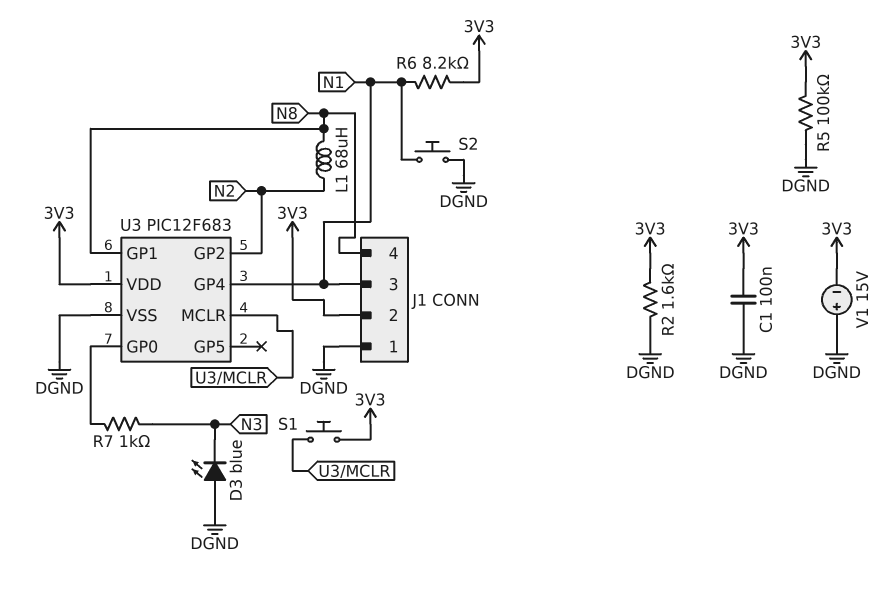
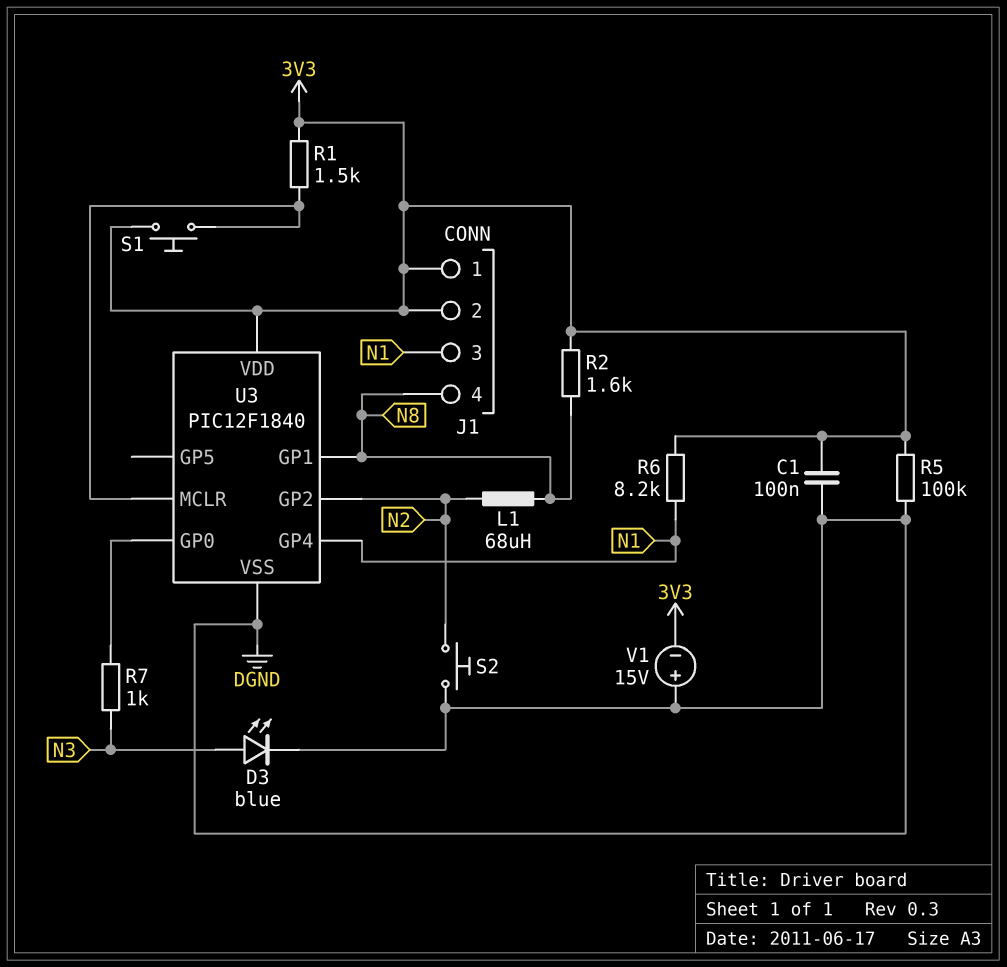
D3: LED blue (A DGND, K N3) -> LED blue (A N3, K DGND)
J1 pin 1: DGND -> 3V3
R1: none -> 1.5k (3V3, U3/MCLR)
R2: 1.6k (3V3, DGND) -> 1.6k (3V3, N8)
S2: button (DGND, N1) -> button (DGND, N2)
U3: PIC12F683 -> PIC12F1840

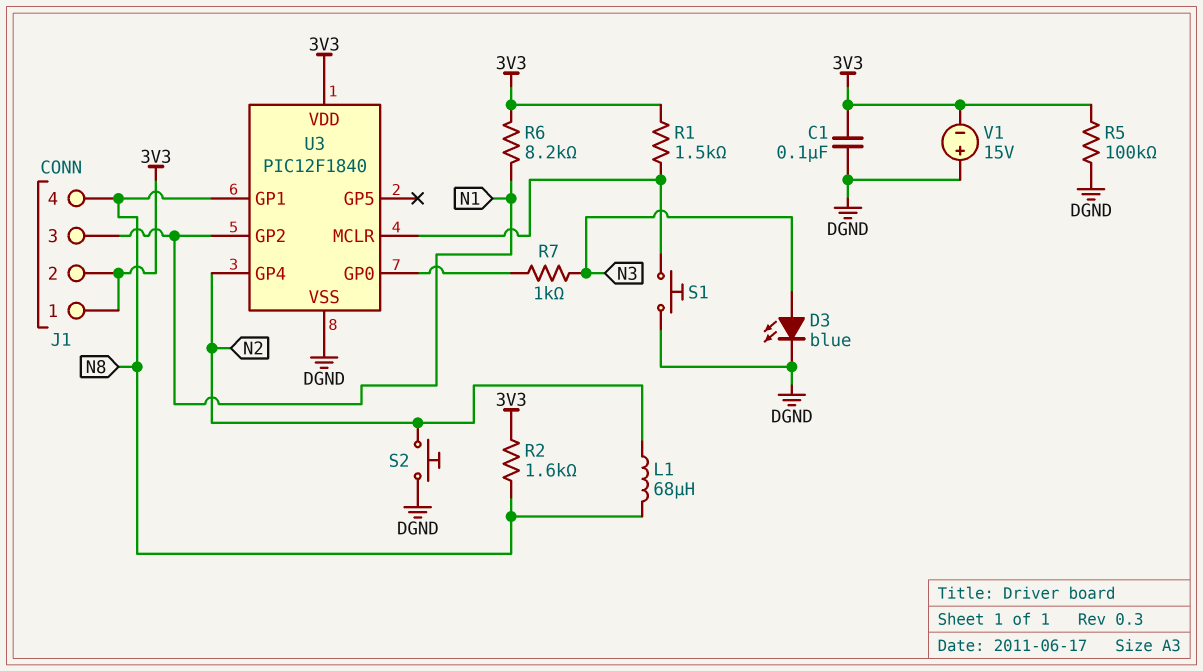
S1: button (3V3, U3/MCLR) -> button (DGND, U3/MCLR)
U3 pin GP2: N2 -> N1
U3 pin GP4: N1 -> N2

